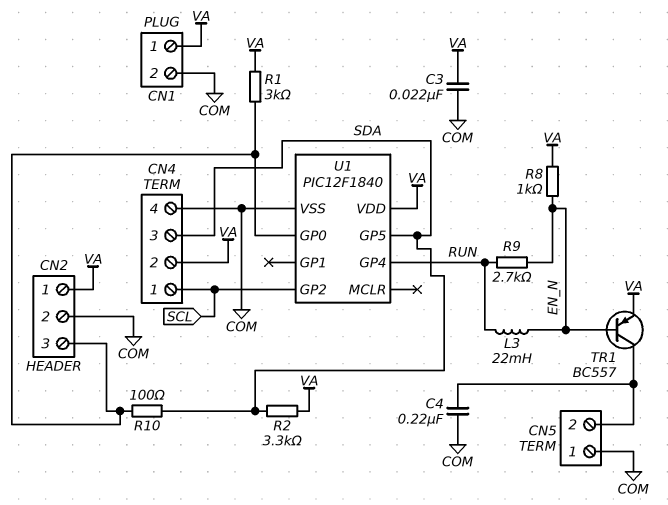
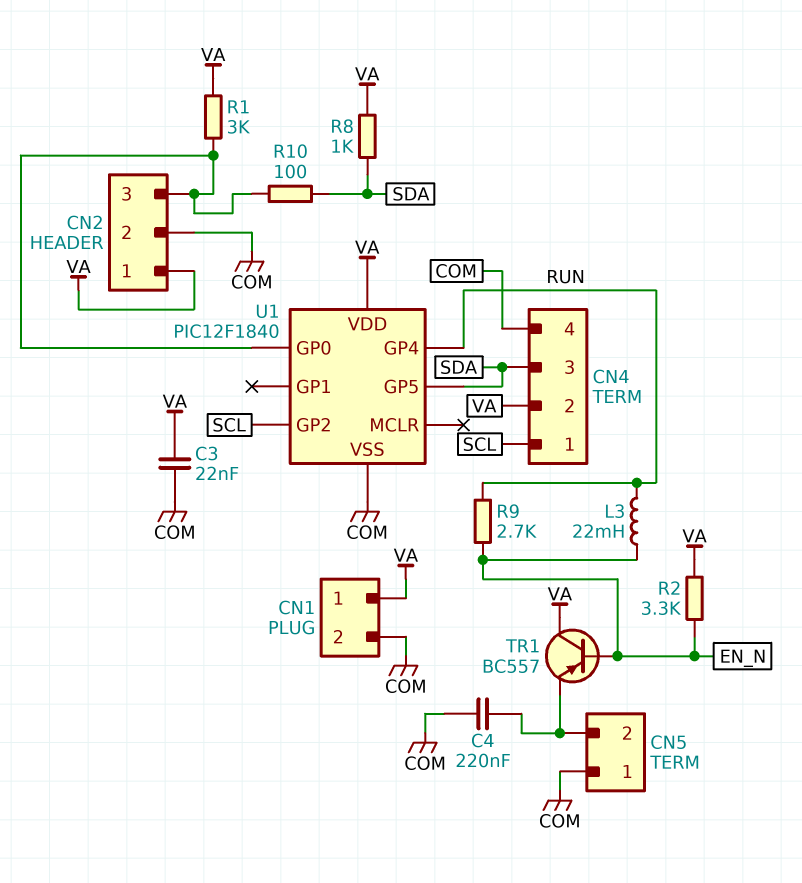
R2: 3.3k (SDA, VA) -> 3.3k (EN_N, VA)
R8: 1k (EN_N, VA) -> 1k (SDA, VA)
TR1: PNP BC557 (B EN_N, C CN5/2, E VA) -> PNP BC557 (B EN_N, C VA, E CN5/2)

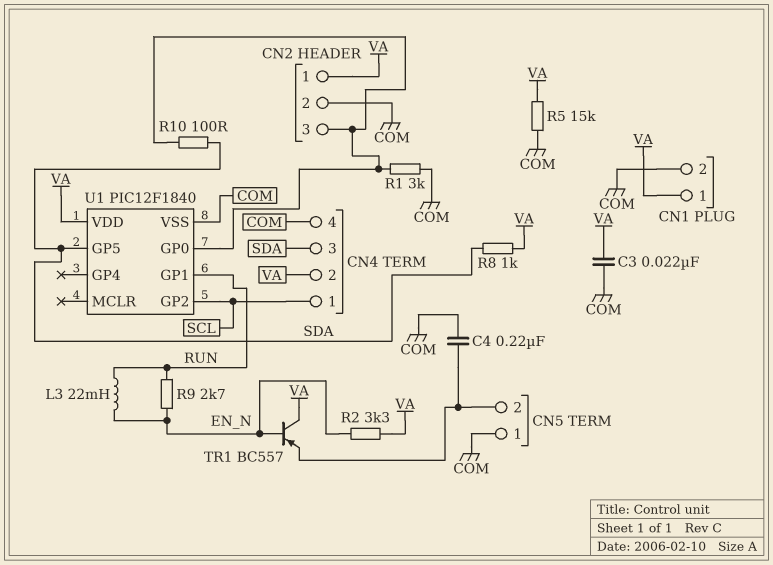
R1: 3k (CN2/3, VA) -> 3k (CN2/3, COM)
R5: none -> 15k (COM, VA)
U1 pin GP1: none -> RUN
U1 pin GP4: RUN -> none

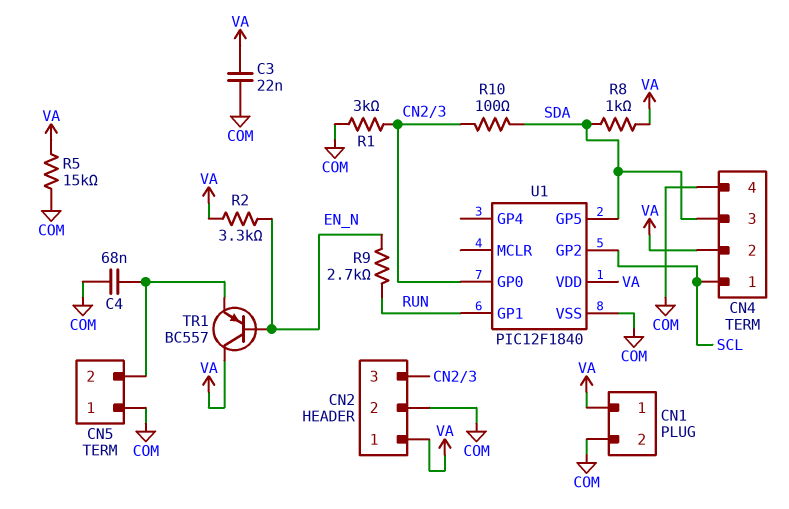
C4: 220nF (CN5/2, COM) -> 68nF (CN5/2, COM)
L3: 22mH (EN_N, RUN) -> none

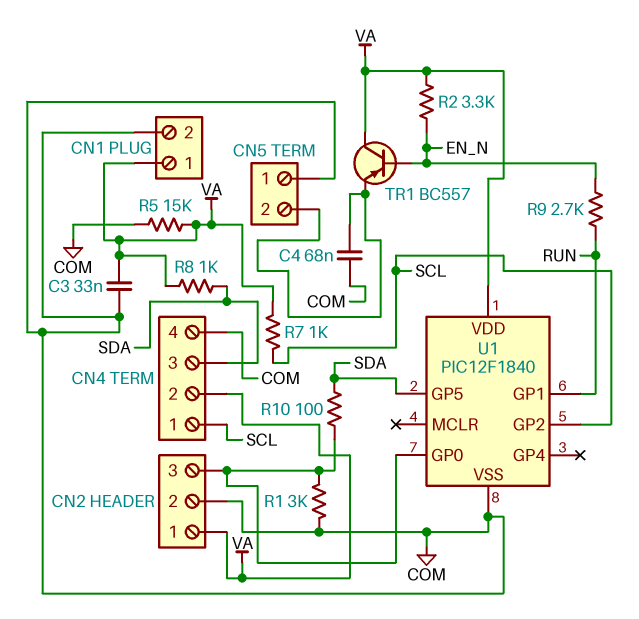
C3: 22nF (COM, VA) -> 33nF (COM, VA)
R7: none -> 1k (SCL, VA)

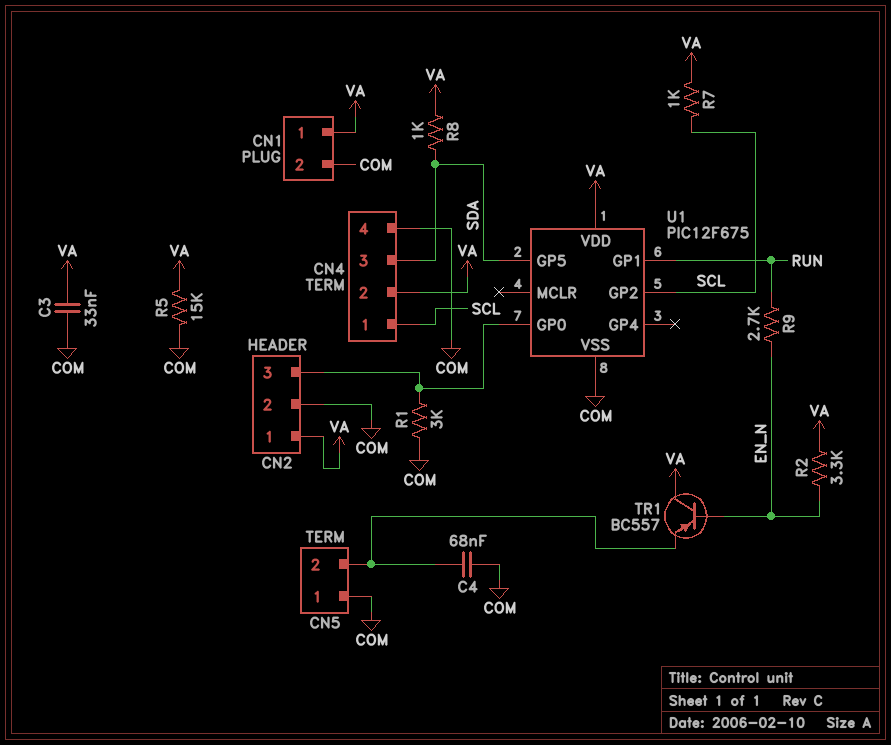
R10: 100 (CN2/3, SDA) -> none
U1: PIC12F1840 -> PIC12F675

